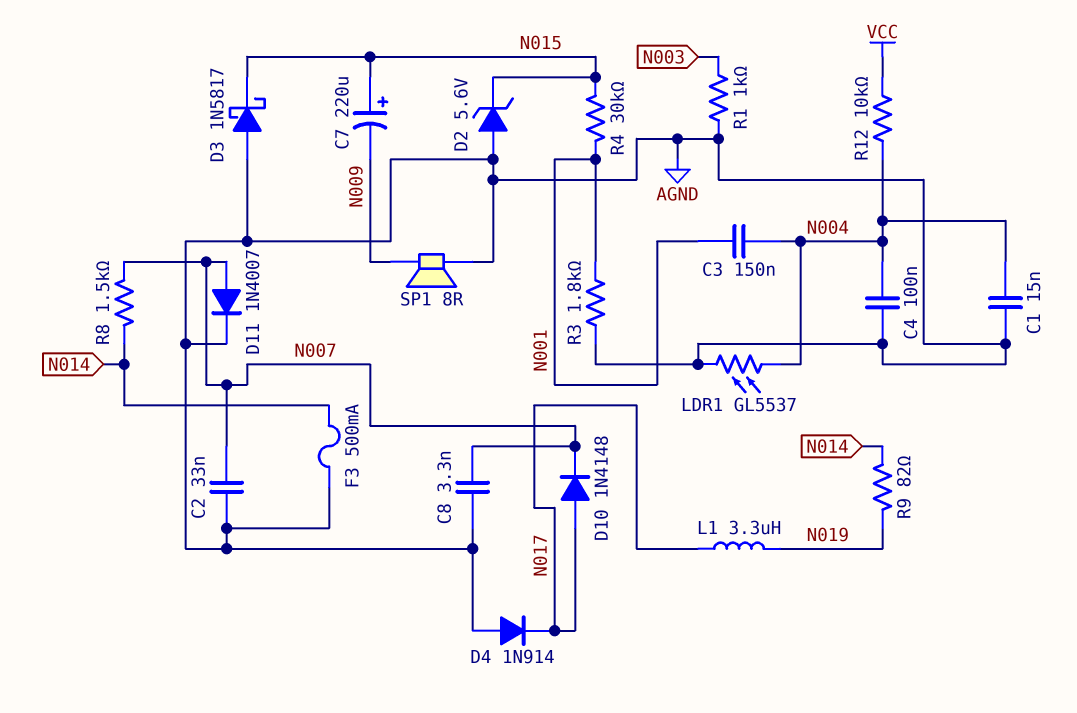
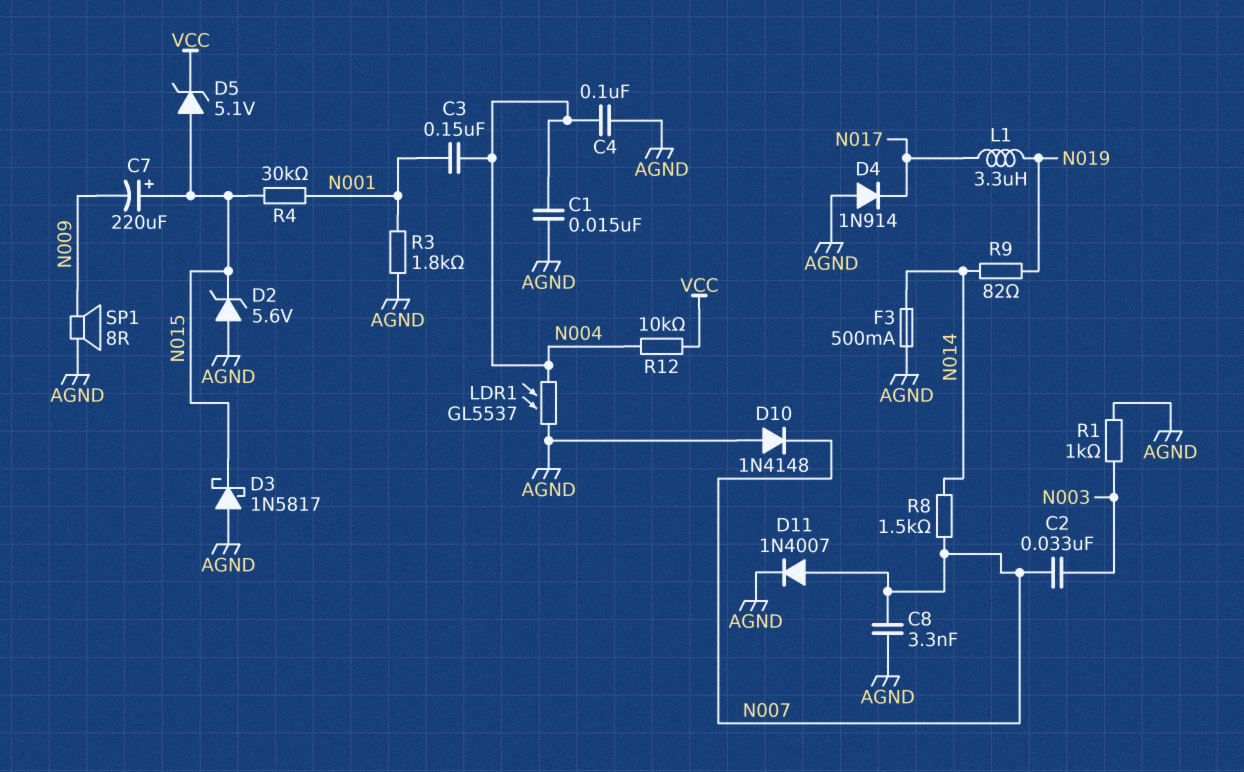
C2: 33nF (AGND, N007) -> 33nF (N003, N007)
D5: none -> zener 5.1V (A N015, K VCC)
D10: diode 1N4148 (A N017, K N007) -> diode 1N4148 (A AGND, K N007)

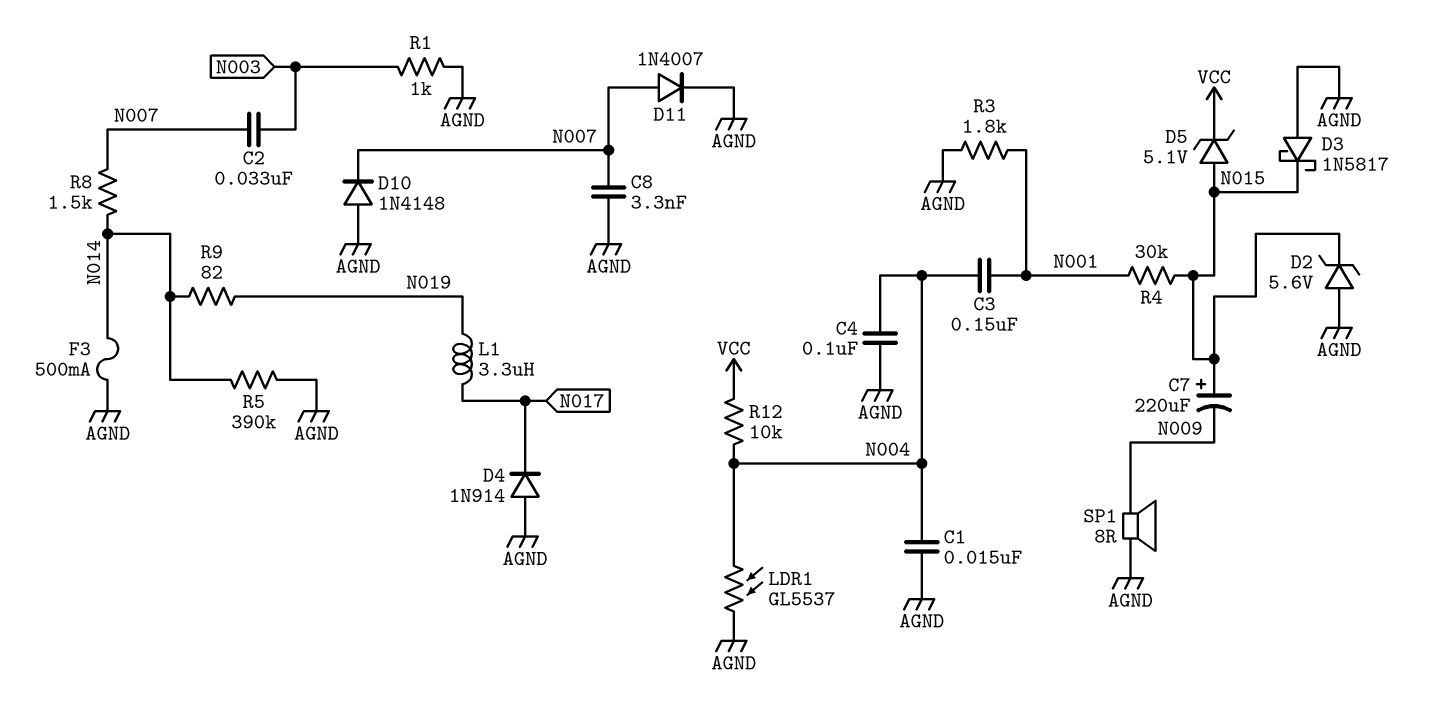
R5: none -> 390k (AGND, N014)

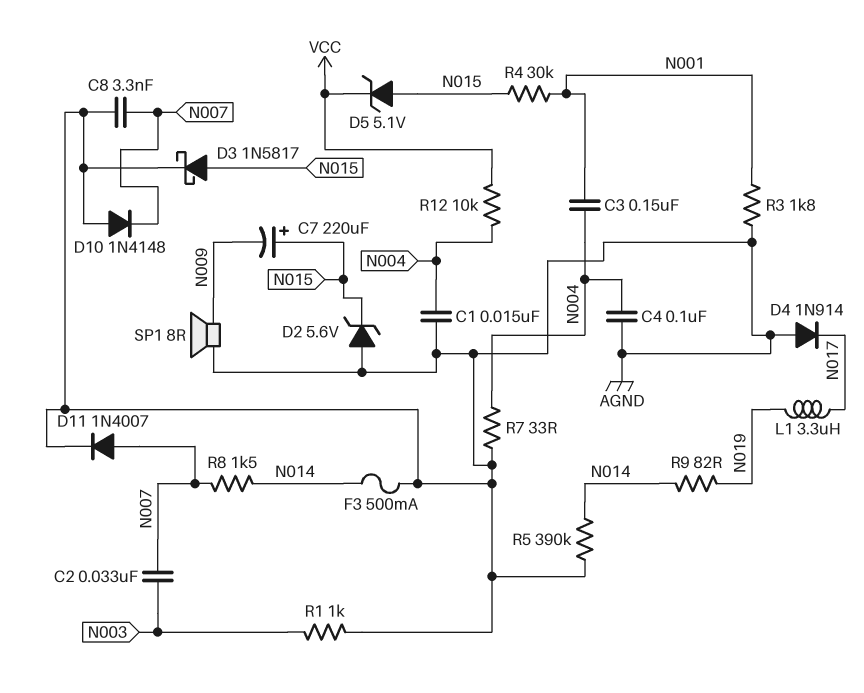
D3: schottky 1N5817 (A AGND, K N015) -> schottky 1N5817 (A N015, K AGND)
LDR1: GL5537 (AGND, N004) -> none
R7: none -> 33 (AGND, N004)

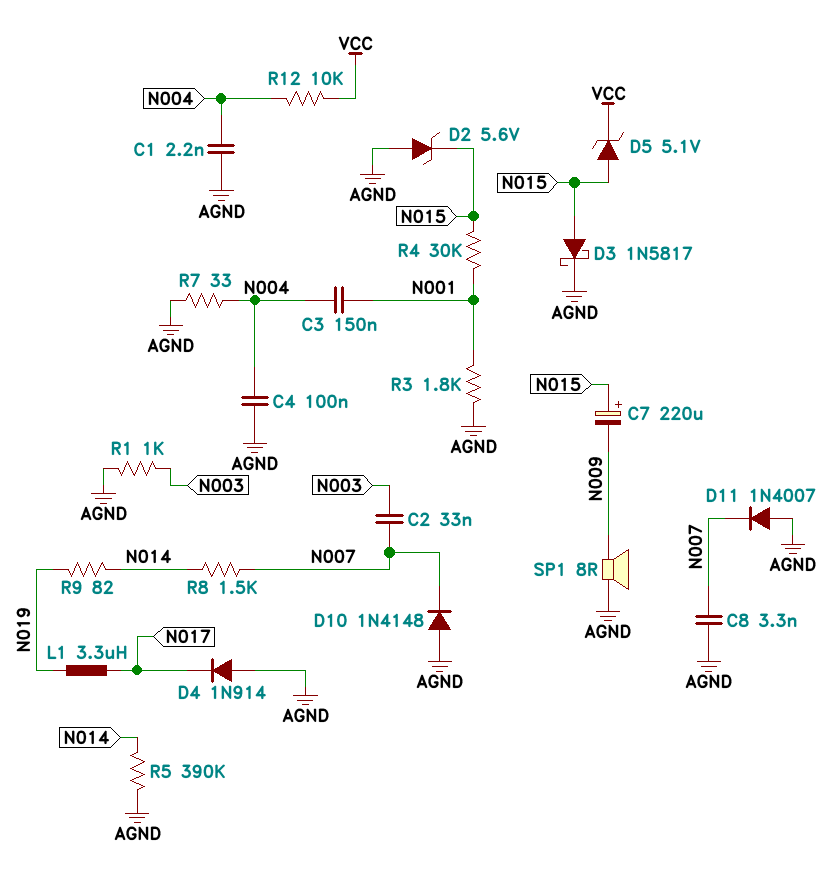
C1: 15nF (AGND, N004) -> 2.2nF (AGND, N004)
D11: diode 1N4007 (A N007, K AGND) -> diode 1N4007 (A AGND, K N007)
F3: 500mA (AGND, N014) -> none

